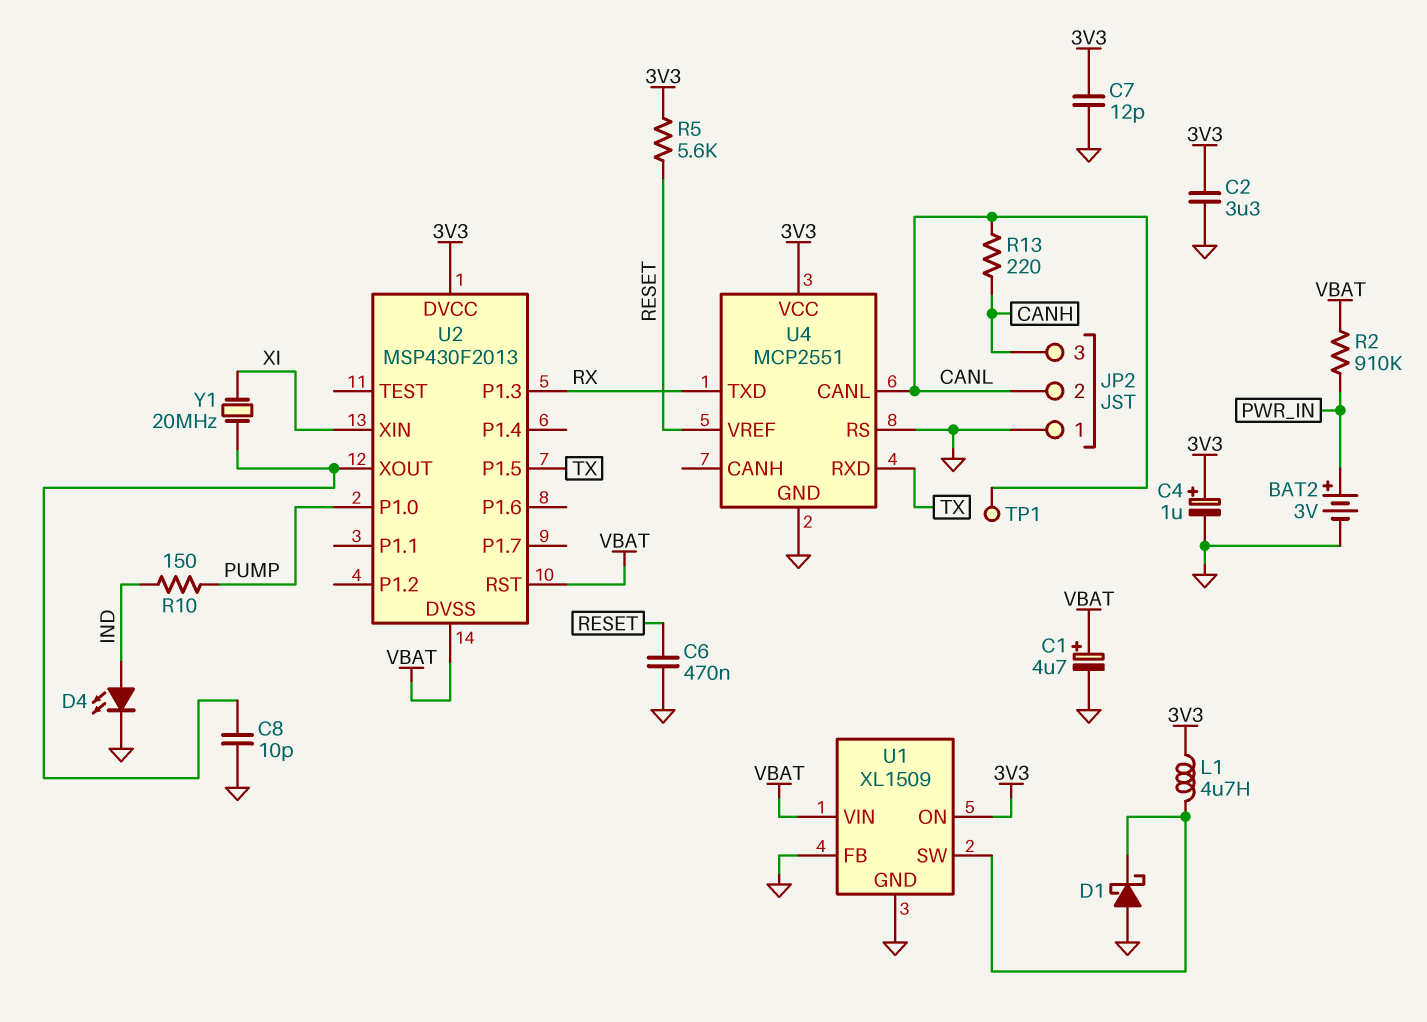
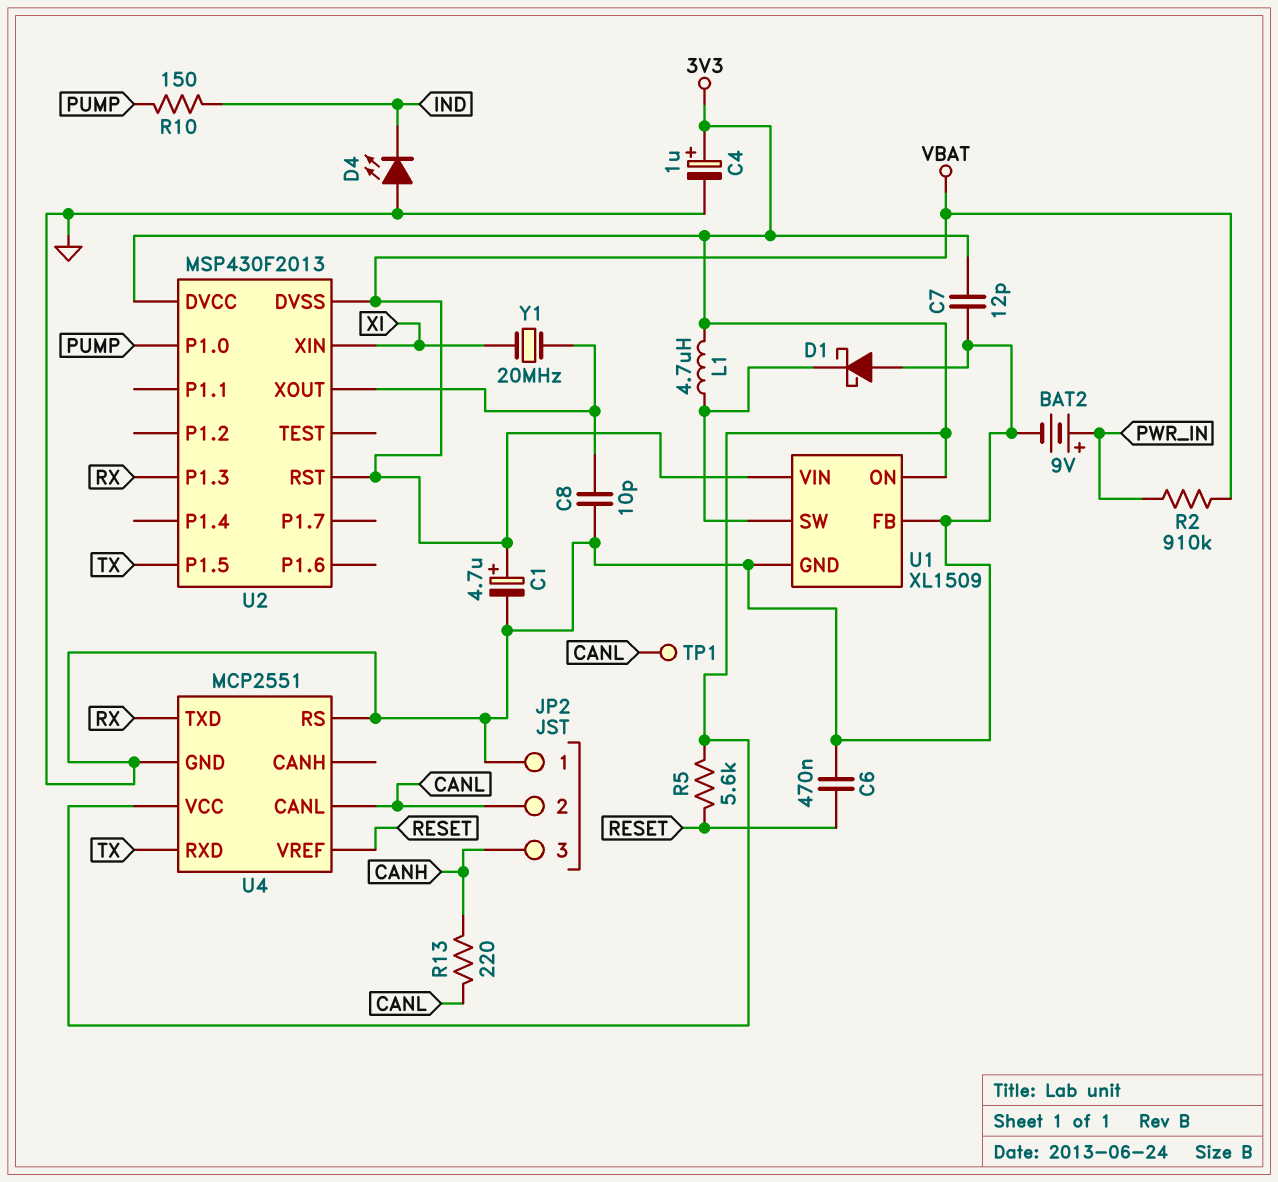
BAT2: 3V (plus PWR_IN, minus GND) -> 9V (plus PWR_IN, minus GND)
C2: 3.3uF (3V3, GND) -> none
D4: LED (A IND, K GND) -> LED (A GND, K IND)

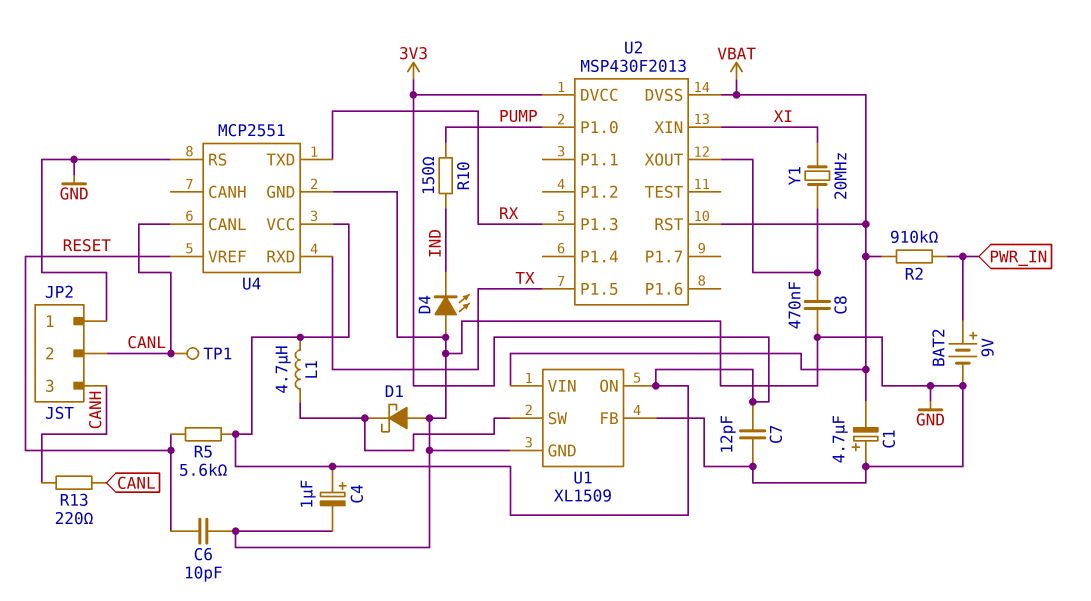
C1: 4.7uF (plus VBAT, minus GND) -> 4.7uF (plus GND, minus VBAT)
C6: 470nF (GND, RESET) -> 10pF (GND, RESET)
C8: 10pF (GND, U2/XOUT) -> 470nF (GND, U2/XOUT)

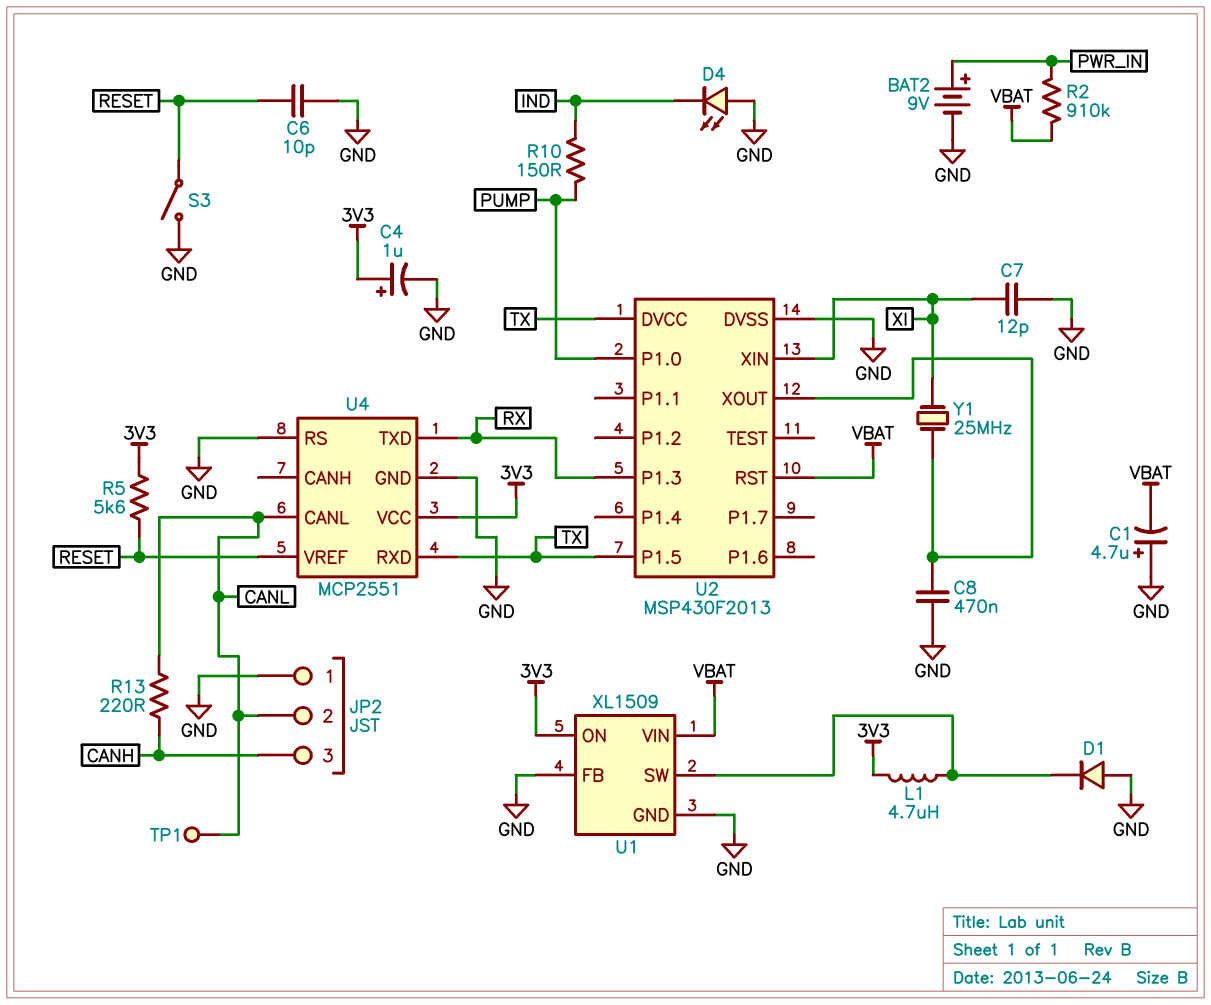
C7: 12pF (3V3, GND) -> 12pF (GND, XI)
D1: schottky (A GND, K U1/SW) -> diode (A GND, K U1/SW)
S3: none -> switch (GND, RESET)
U2 pin DVCC: 3V3 -> TX
U2 pin DVSS: VBAT -> GND
Y1: 20MHz (U2/XOUT, XI) -> 25MHz (U2/XOUT, XI)

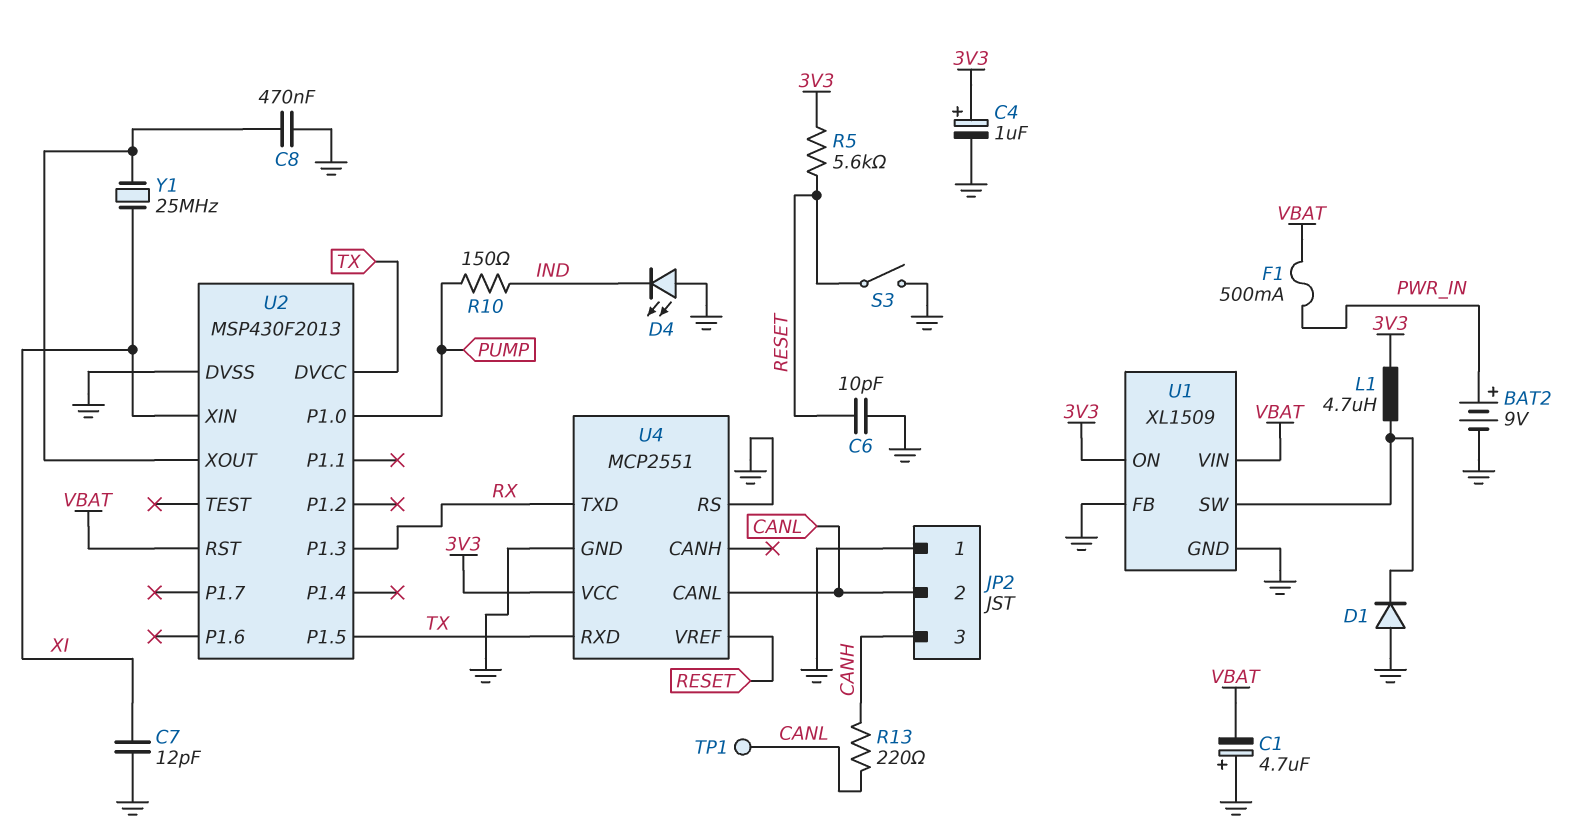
F1: none -> 500mA (PWR_IN, VBAT)
R2: 910k (PWR_IN, VBAT) -> none

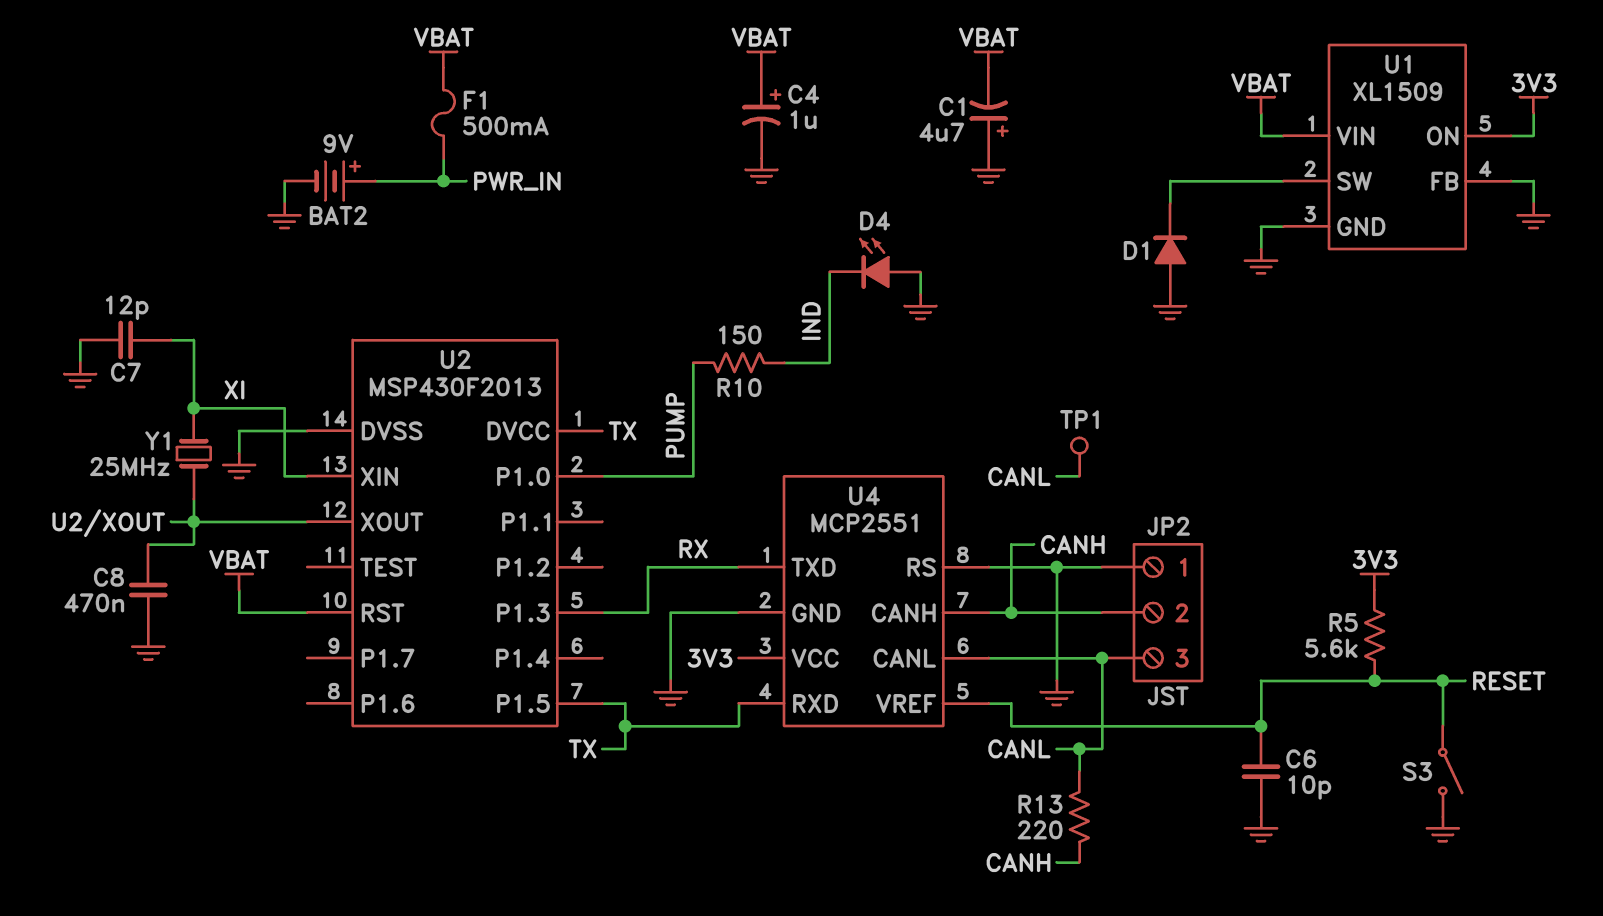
C4: 1uF (plus 3V3, minus GND) -> 1uF (plus VBAT, minus GND)
JP2 pin 2: CANL -> CANH
JP2 pin 3: CANH -> CANL
L1: 4.7uH (3V3, U1/SW) -> none
U4 pin CANH: none -> CANH

